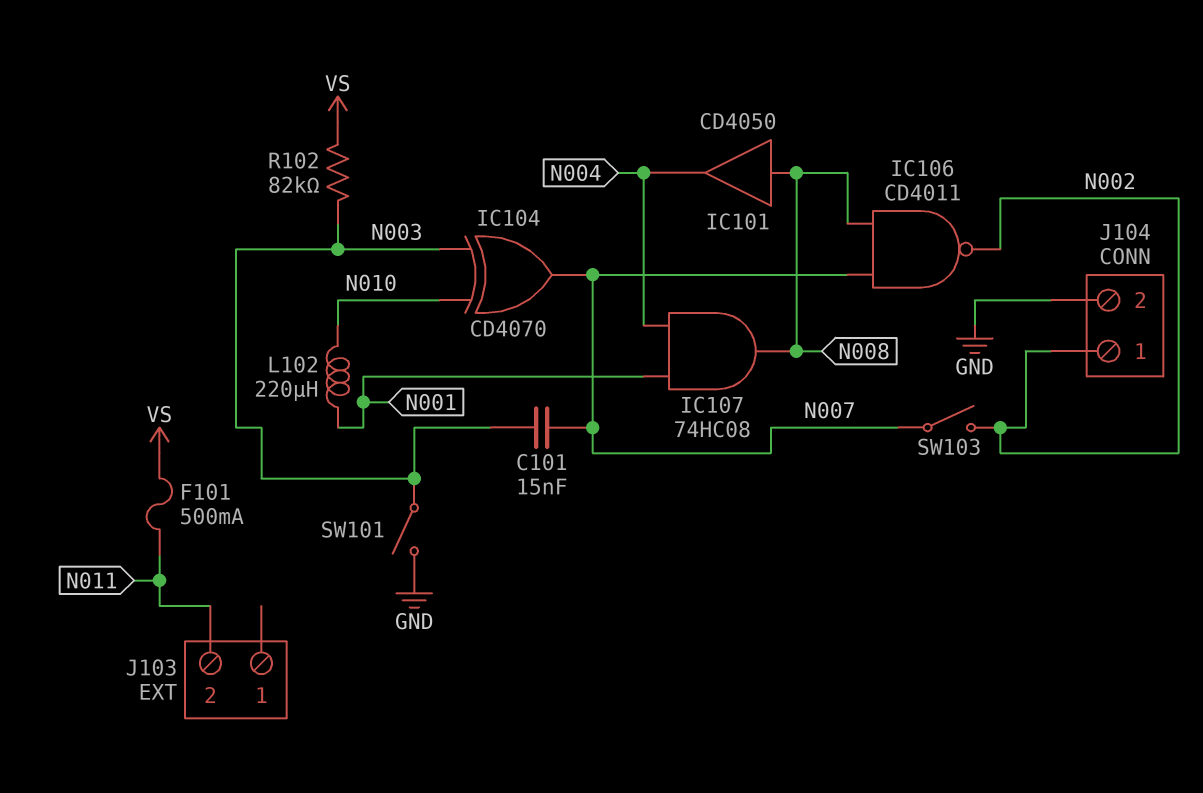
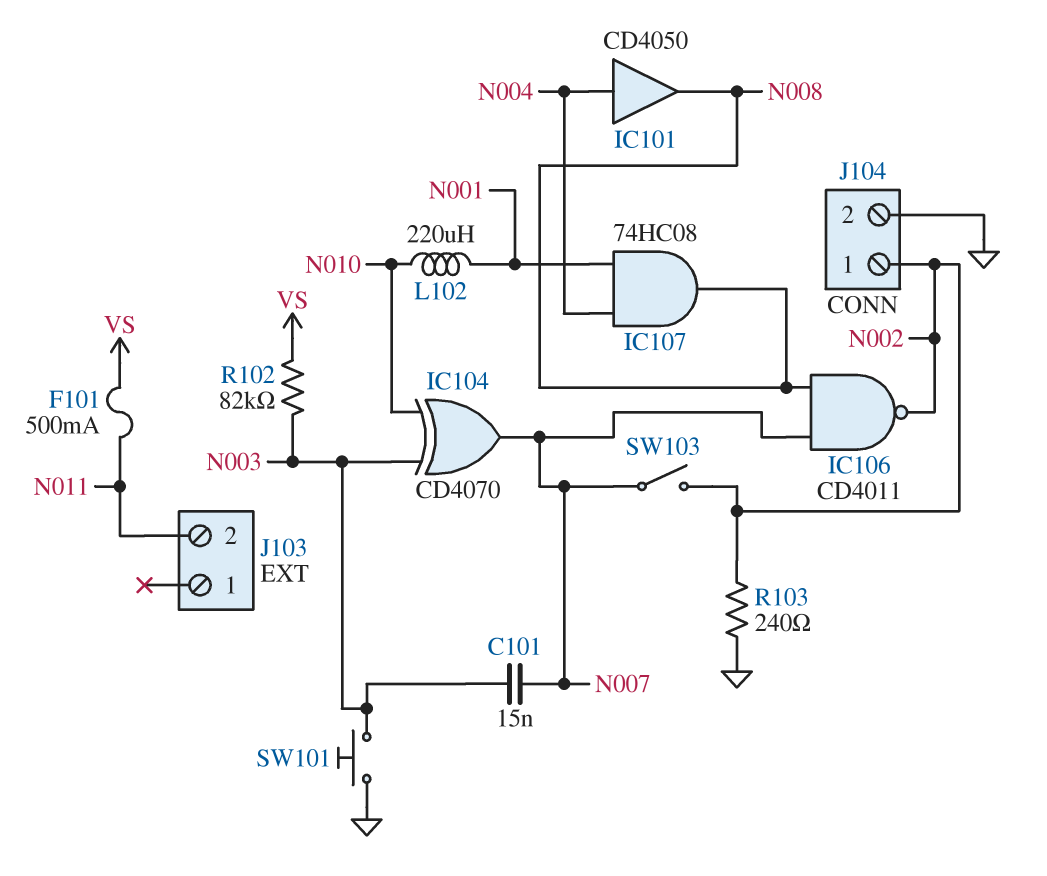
IC101: buffer CD4050 (in N008, out N004) -> buffer CD4050 (in N004, out N008)
R103: none -> 240 (GND, N002)
SW101: switch (GND, N003) -> button (GND, N003)

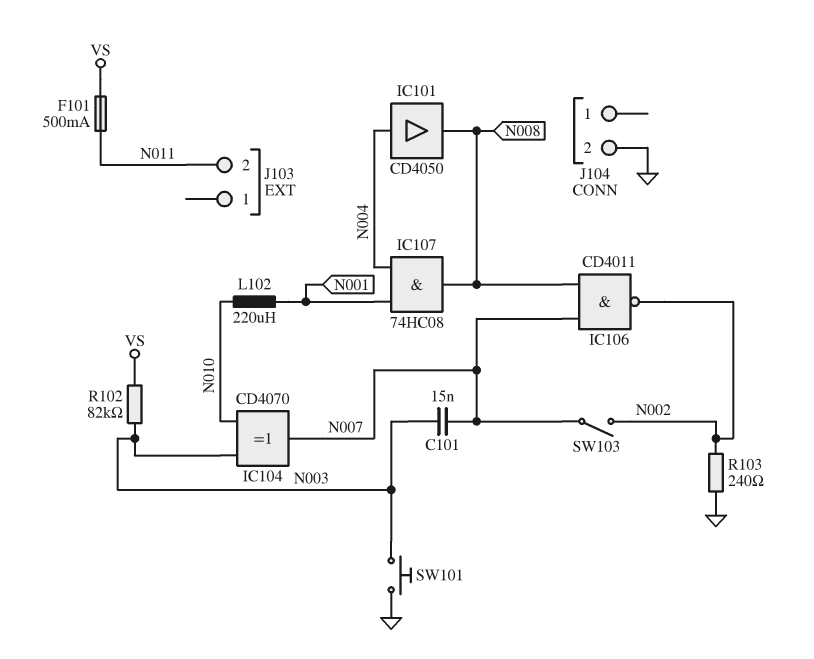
J104 pin 1: N002 -> none

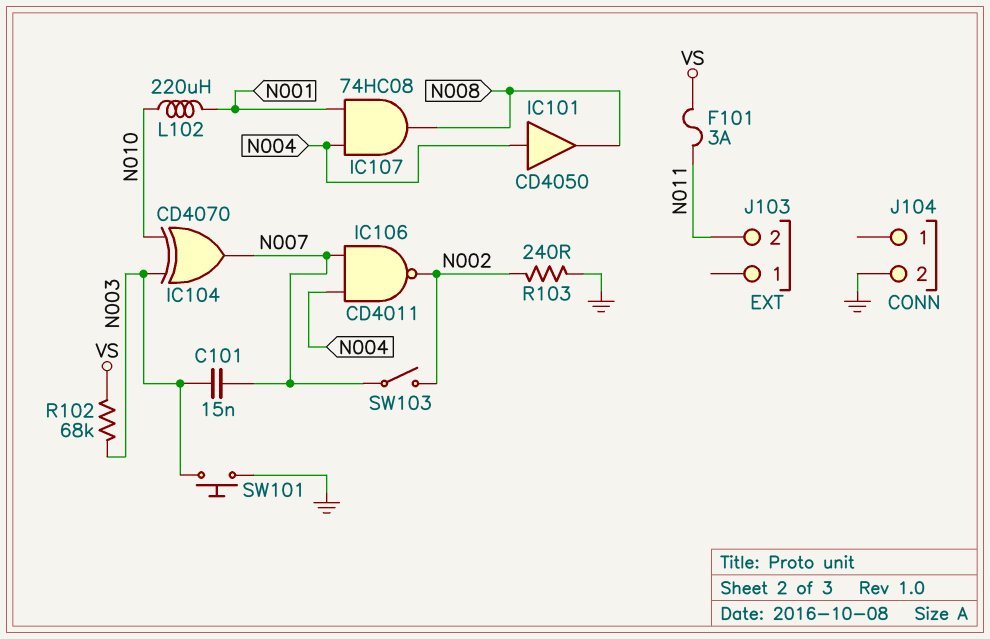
F101: 500mA (N011, VS) -> 3A (N011, VS)
IC106: NAND CD4011 (in N007, in N008, out N002) -> NAND CD4011 (in N004, in N007, out N002)
R102: 82k (N003, VS) -> 68k (N003, VS)

